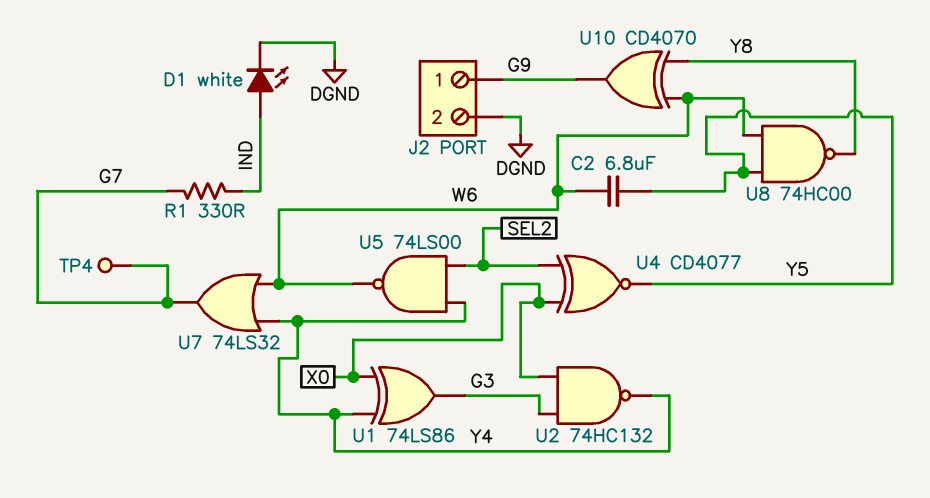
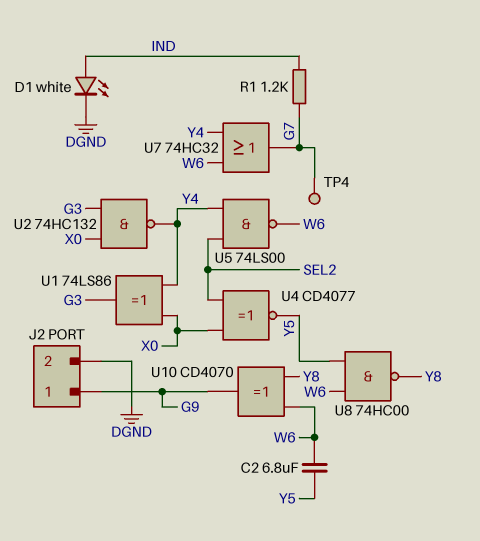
R1: 330 (G7, IND) -> 1.2k (G7, IND)
U7: OR 74LS32 (in W6, in Y4, out G7) -> OR 74HC32 (in W6, in Y4, out G7)

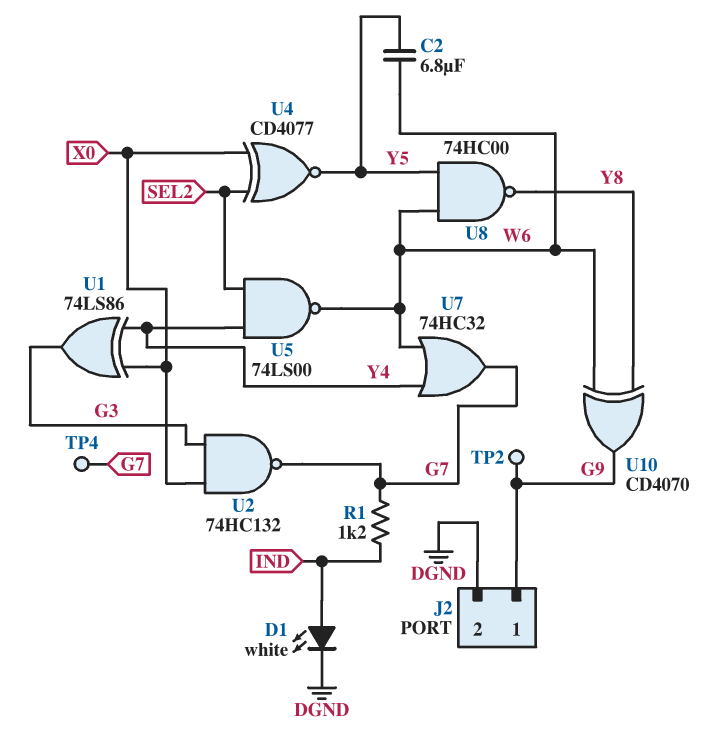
TP2: none -> test point (G9)
U2: NAND 74HC132 (in G3, in X0, out Y4) -> NAND 74HC132 (in G3, in X0, out G7)

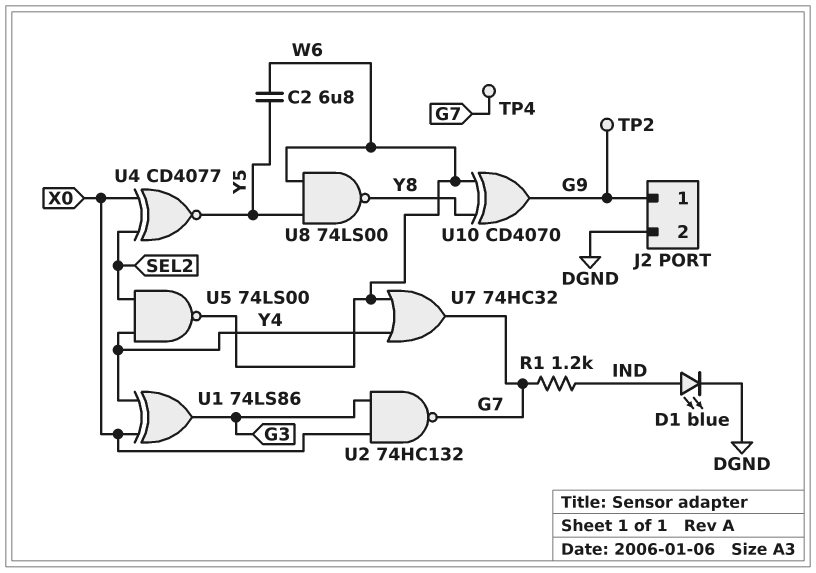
D1: LED white (A IND, K DGND) -> LED blue (A IND, K DGND)
U8: NAND 74HC00 (in W6, in Y5, out Y8) -> NAND 74LS00 (in W6, in Y5, out Y8)

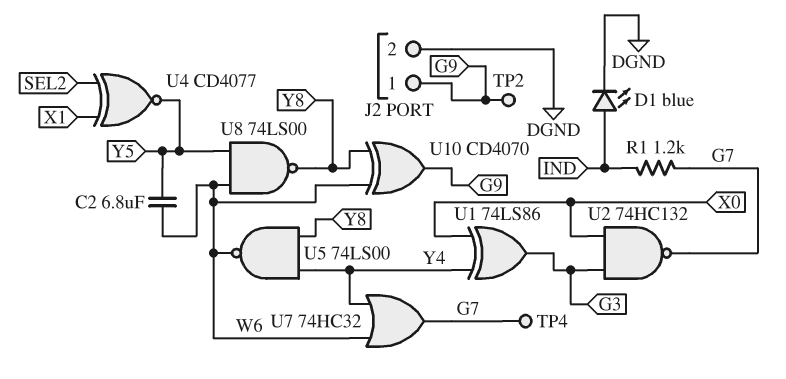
U4: XNOR CD4077 (in SEL2, in X0, out Y5) -> XNOR CD4077 (in SEL2, in X1, out Y5)
U5: NAND 74LS00 (in SEL2, in Y4, out W6) -> NAND 74LS00 (in Y4, in Y8, out W6)

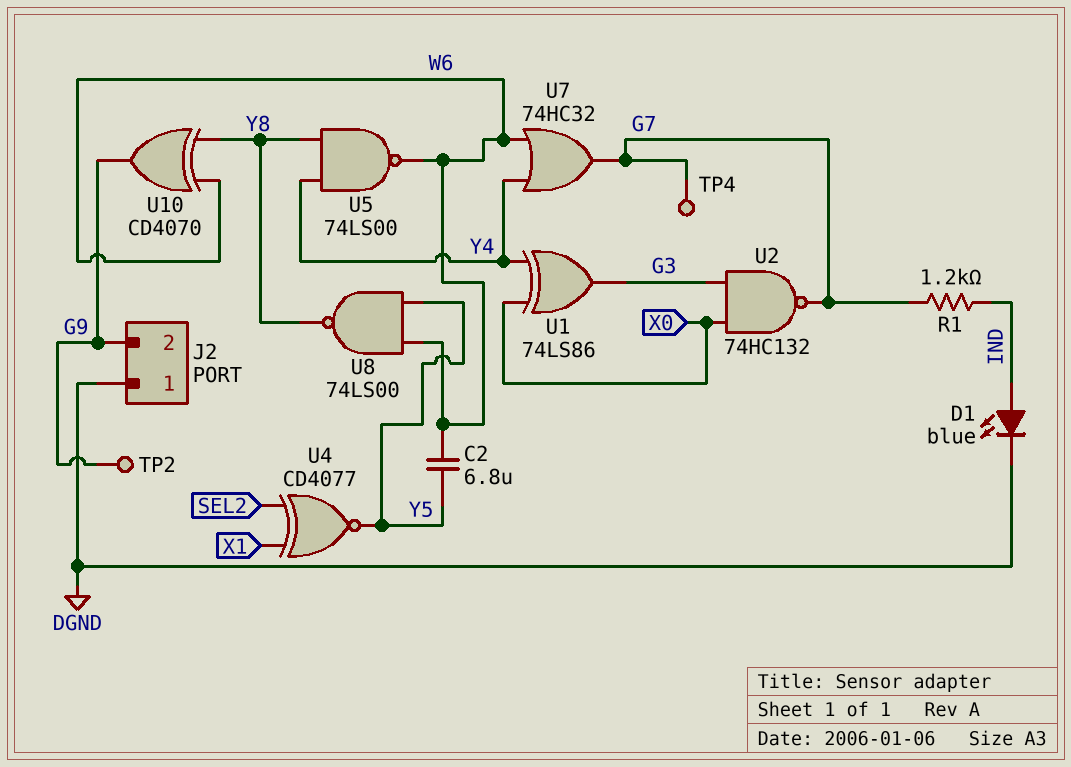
J2 pin 1: G9 -> DGND
J2 pin 2: DGND -> G9

